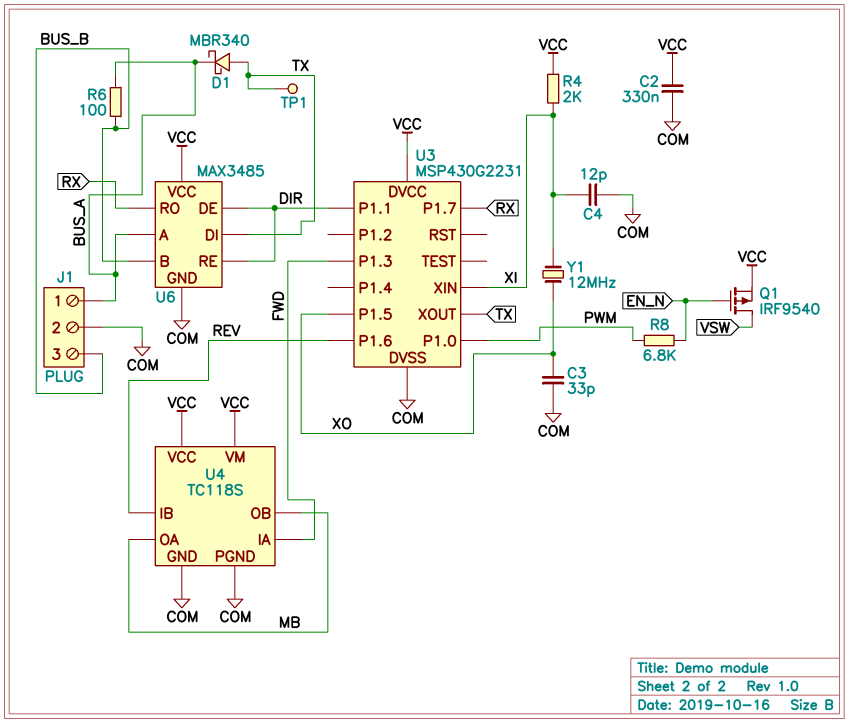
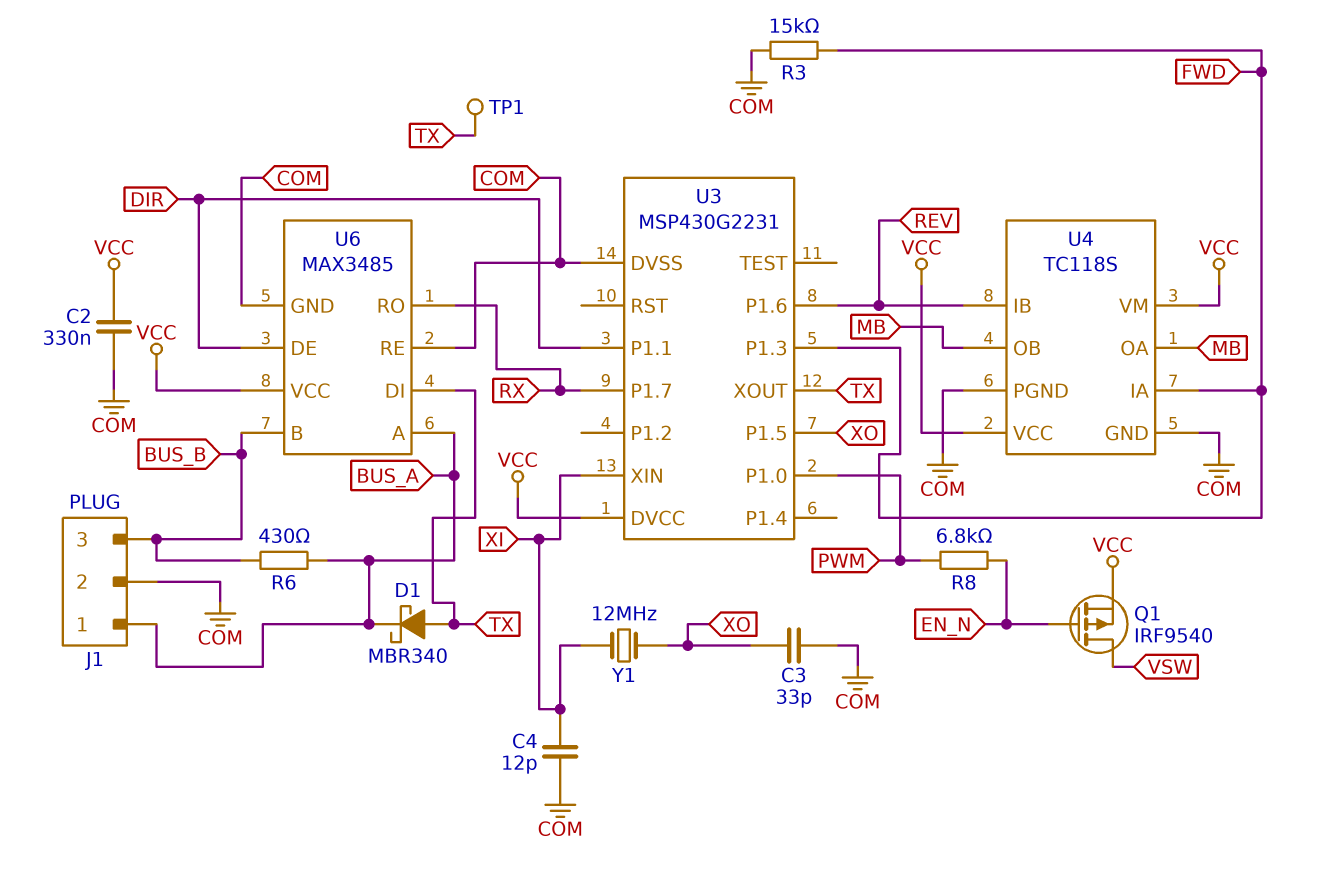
R3: none -> 15k (COM, FWD)
R4: 2k (VCC, XI) -> none
R6: 100 (BUS_A, BUS_B) -> 430 (BUS_A, BUS_B)
U6 pin RE: DIR -> COM

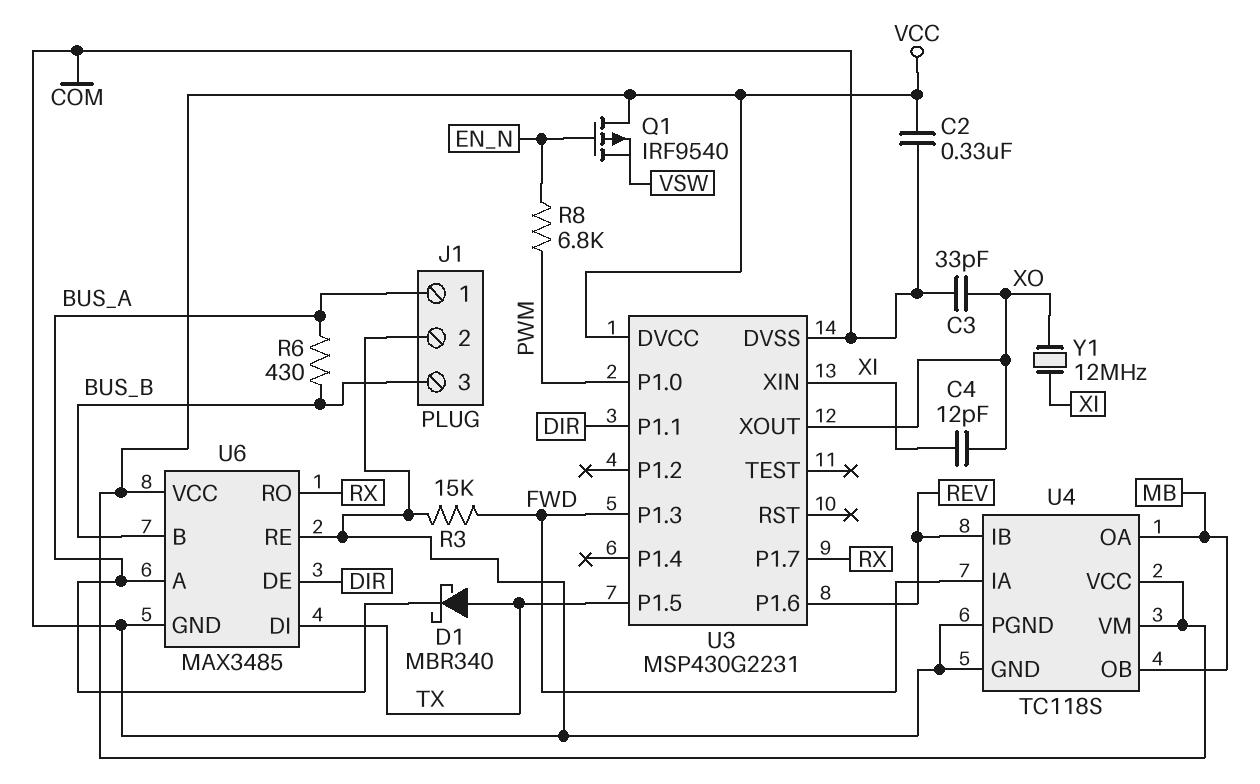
C4: 12pF (COM, XI) -> 12pF (XI, XO)
Q1: PMOS IRF9540 (G EN_N, D VSW, S VCC) -> PMOS IRF9540 (G EN_N, D VCC, S VSW)
TP1: test point (TX) -> none
U3 pin P1.5: XO -> TX
U3 pin XOUT: TX -> XO

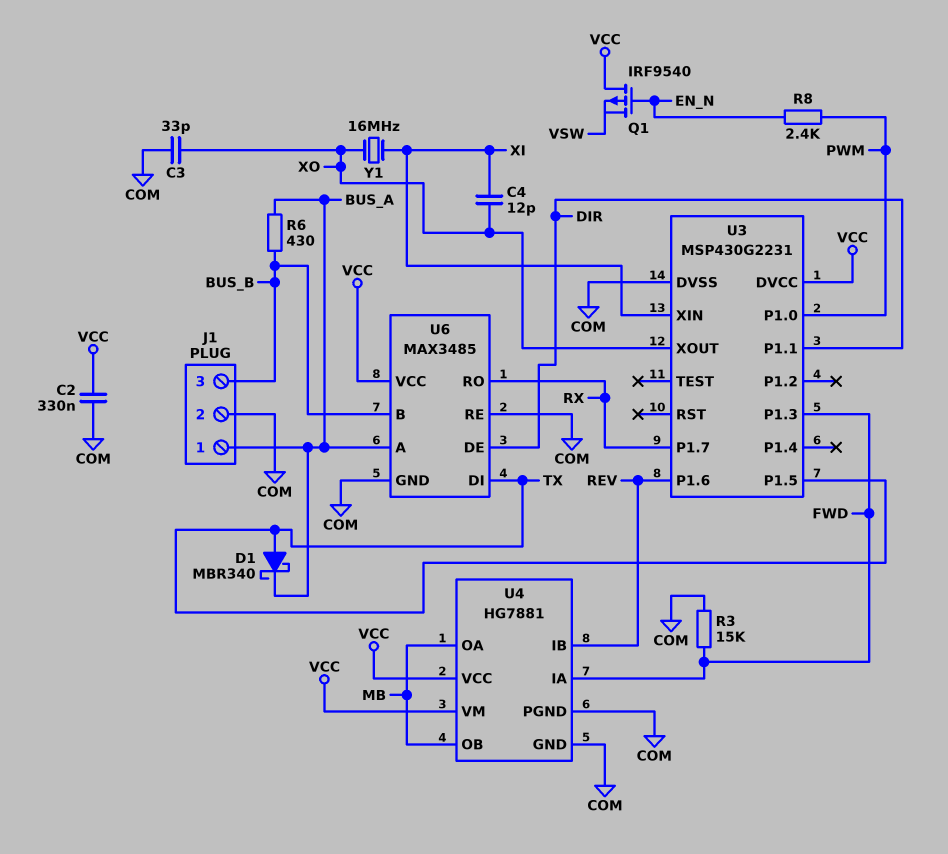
R8: 6.8k (EN_N, PWM) -> 2.4k (EN_N, PWM)
U4: TC118S -> HG7881
Y1: 12MHz (XI, XO) -> 16MHz (XI, XO)

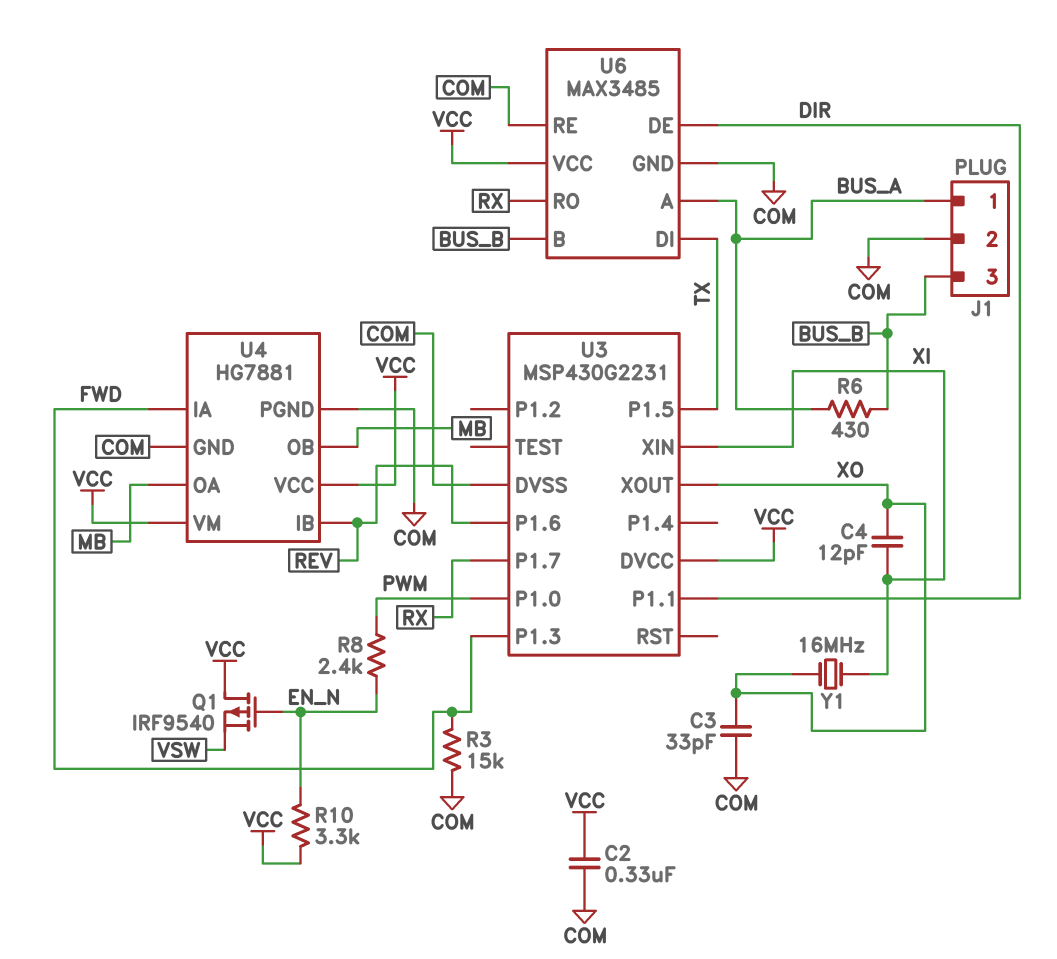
D1: schottky MBR340 (A TX, K BUS_A) -> none
R10: none -> 3.3k (EN_N, VCC)

